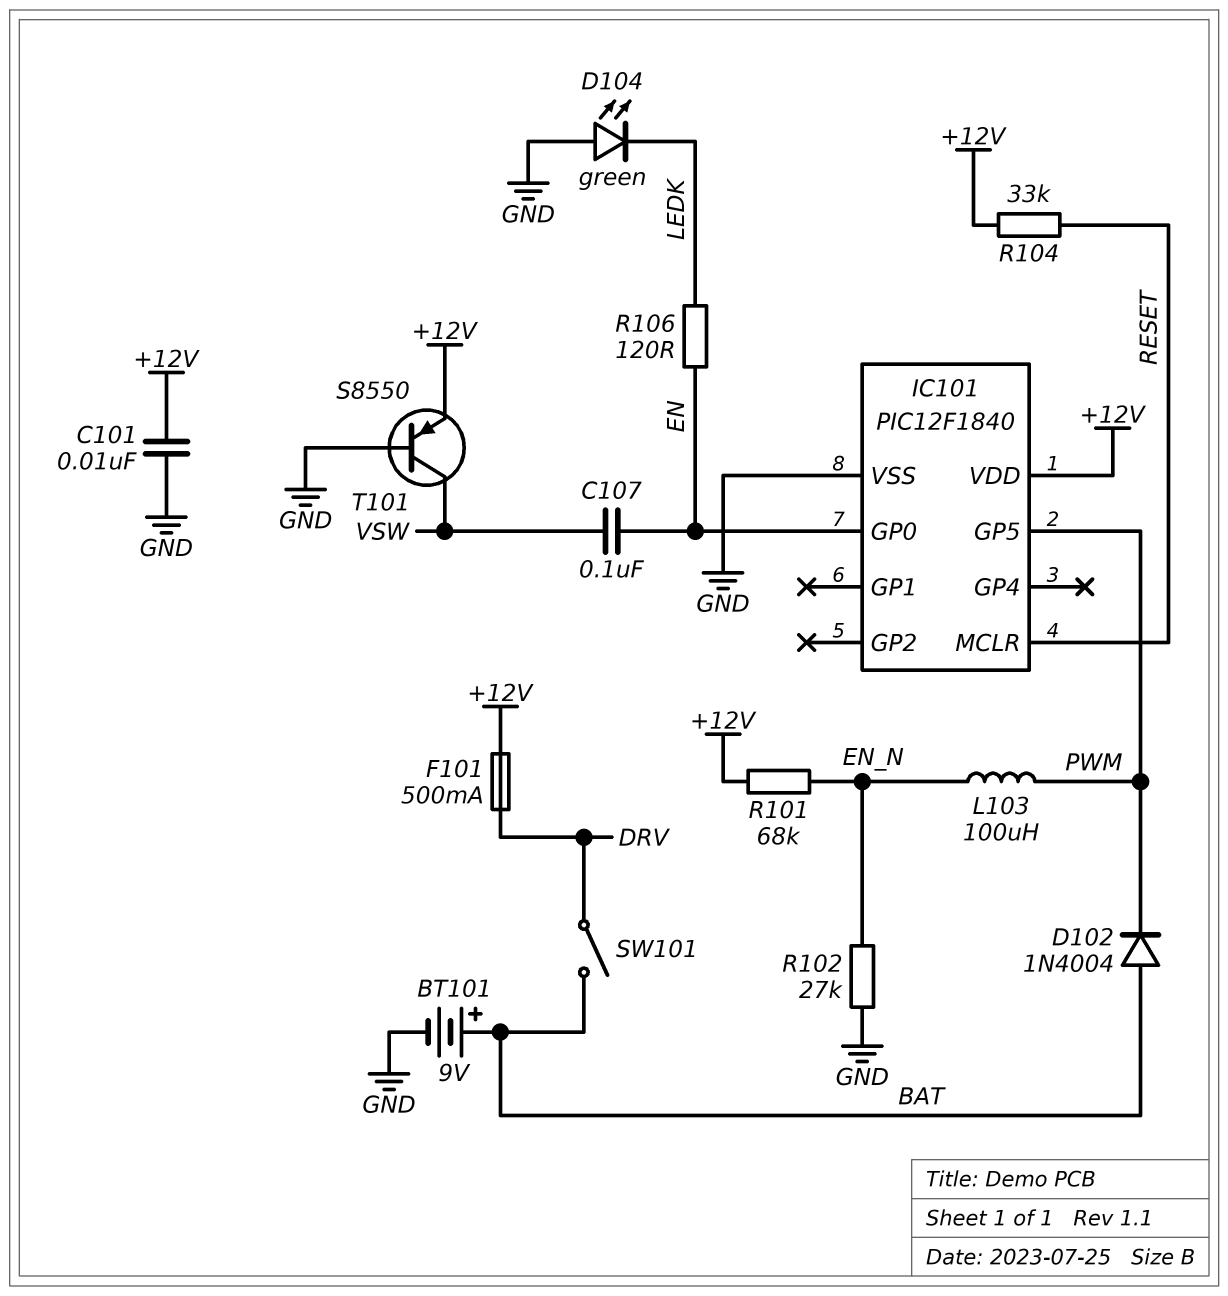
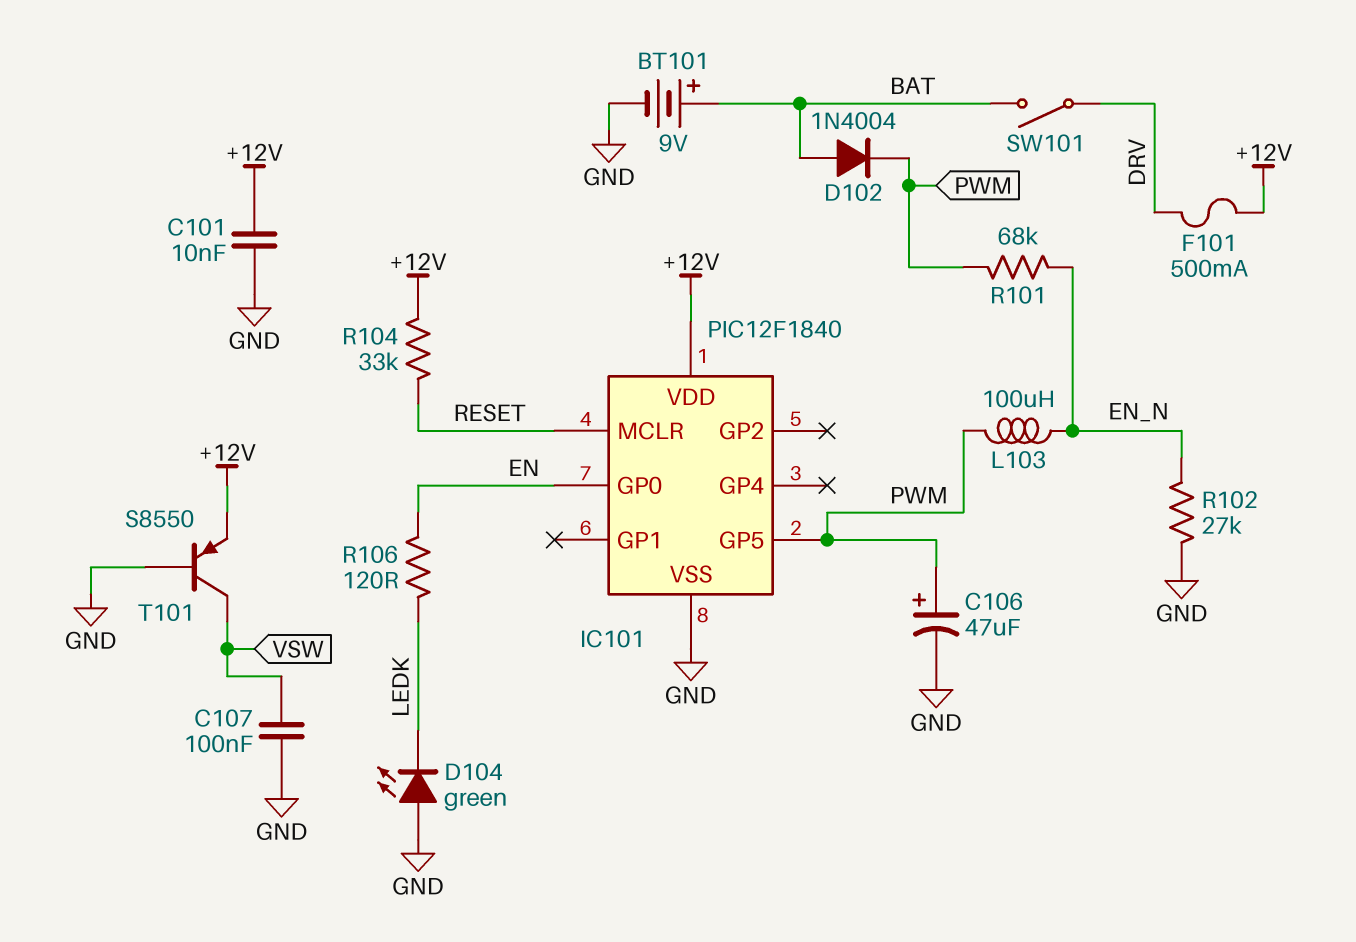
C106: none -> 47uF (plus PWM, minus GND)
C107: 100nF (EN, VSW) -> 100nF (GND, VSW)
R101: 68k (+12V, EN_N) -> 68k (EN_N, PWM)

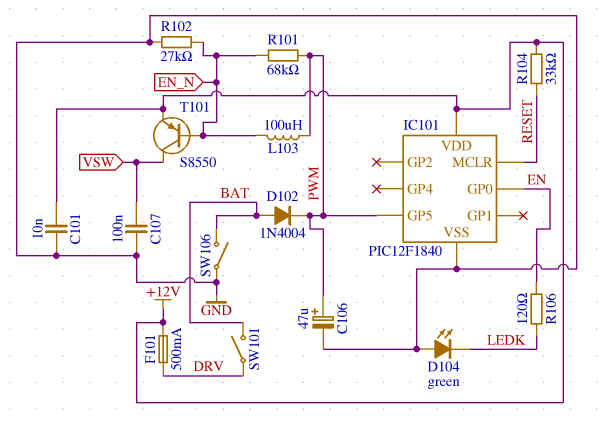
BT101: 9V (plus BAT, minus GND) -> none
SW106: none -> switch (BAT, GND)
T101: PNP S8550 (B GND, C VSW, E +12V) -> PNP S8550 (B EN_N, C VSW, E +12V)

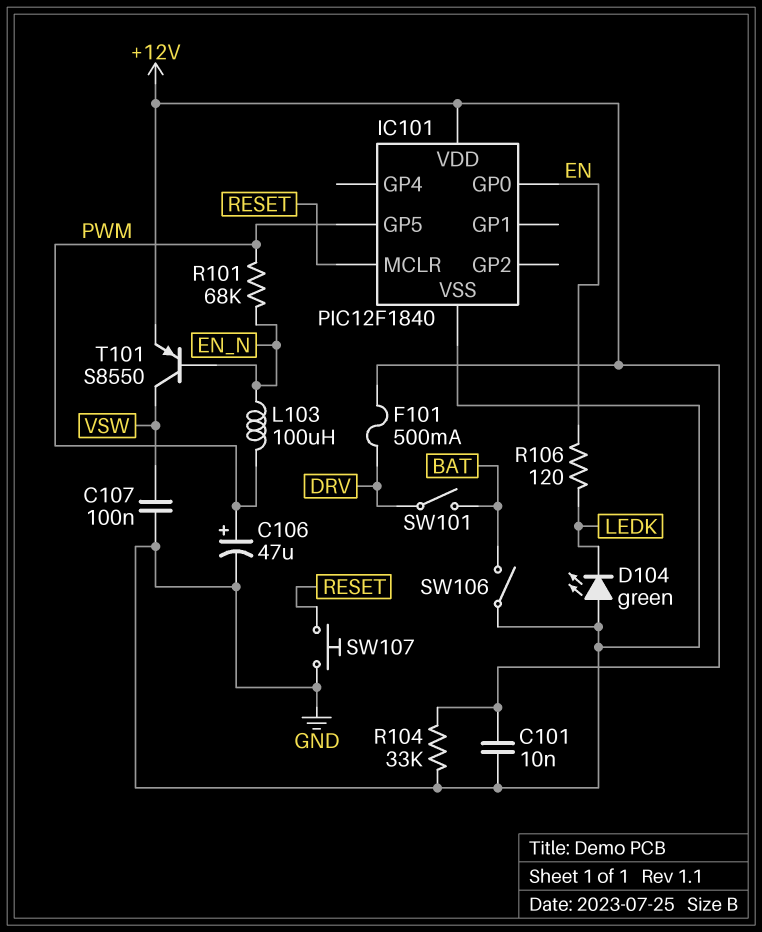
D102: diode 1N4004 (A BAT, K PWM) -> none
R102: 27k (EN_N, GND) -> none
R104: 33k (+12V, RESET) -> 33k (+12V, GND)
SW107: none -> button (GND, RESET)

